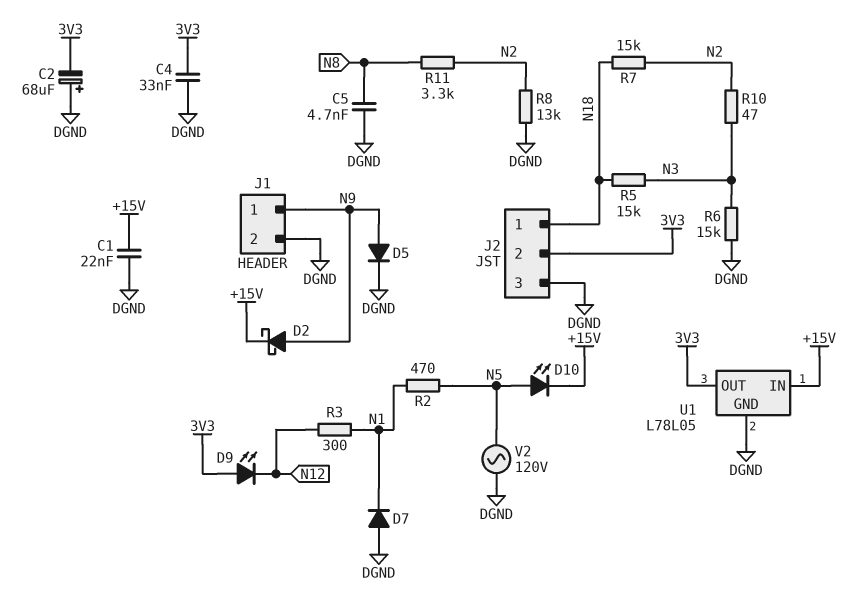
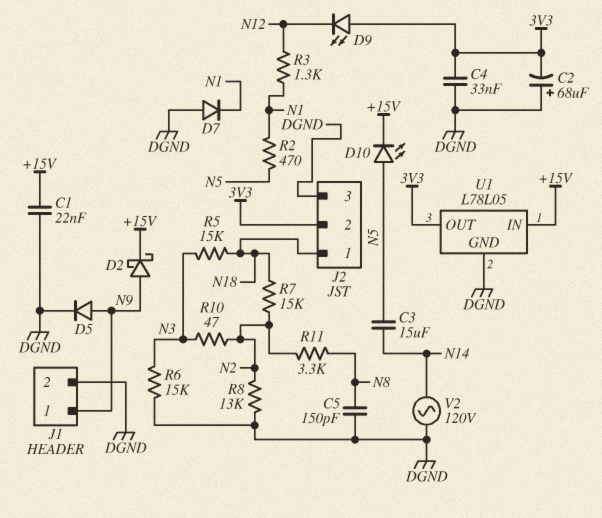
C3: none -> 15uF (N5, N14)
C5: 4.7nF (DGND, N8) -> 150pF (DGND, N8)
R3: 300 (N1, N12) -> 1.3k (N1, N12)
V2: AC 120V (DGND, N5) -> AC 120V (DGND, N14)

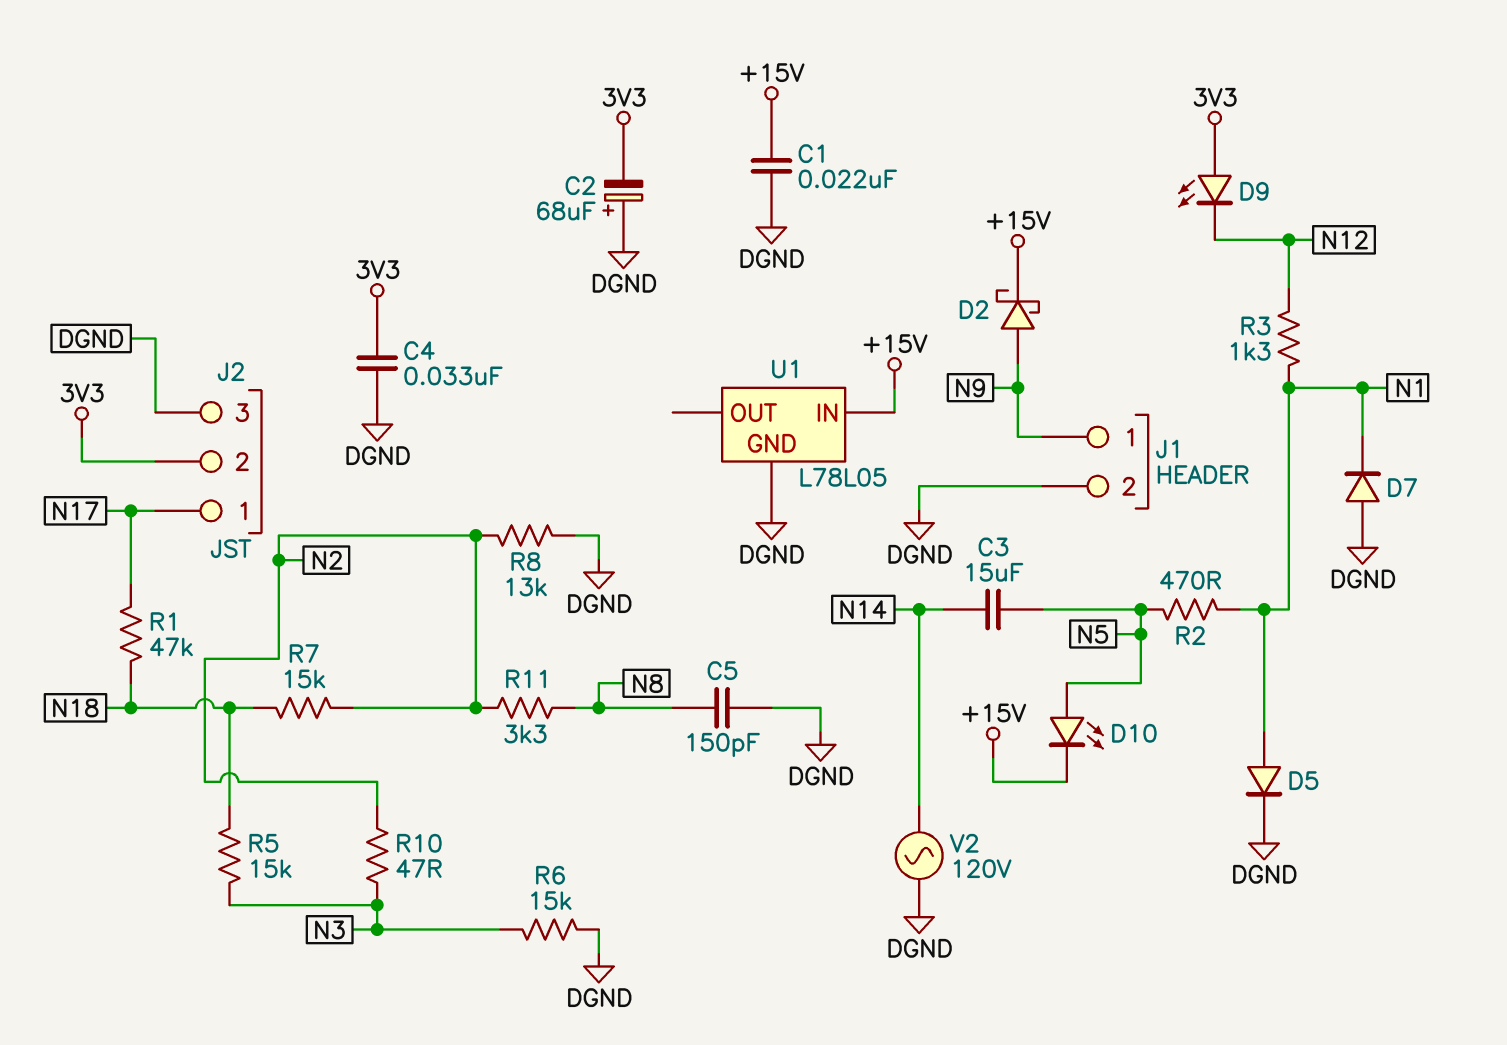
D5: diode (A N9, K DGND) -> diode (A N1, K DGND)
J2 pin 1: N18 -> N17
R1: none -> 47k (N17, N18)
U1 pin OUT: 3V3 -> none

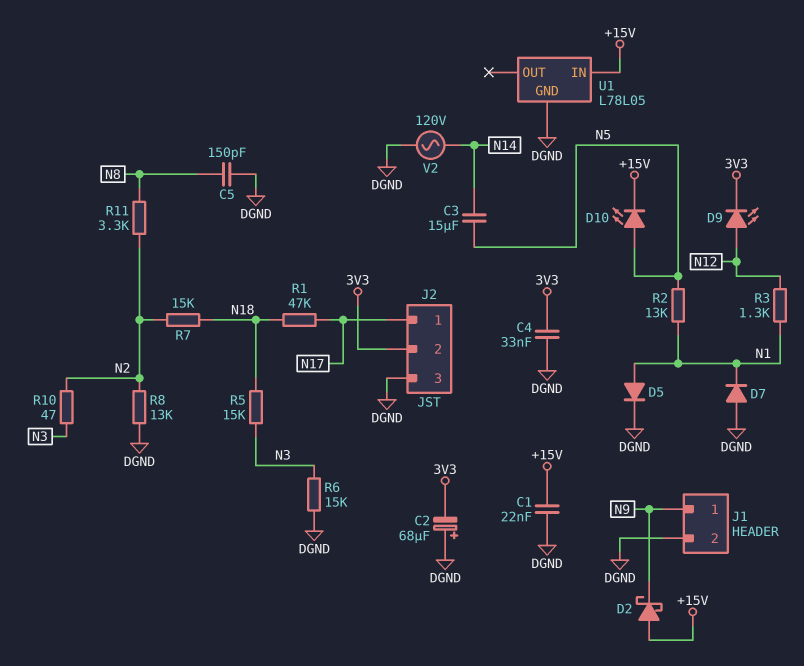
D2: schottky (A N9, K +15V) -> schottky (A +15V, K N9)
D9: LED (A 3V3, K N12) -> LED (A N12, K 3V3)
R2: 470 (N1, N5) -> 13k (N1, N5)

